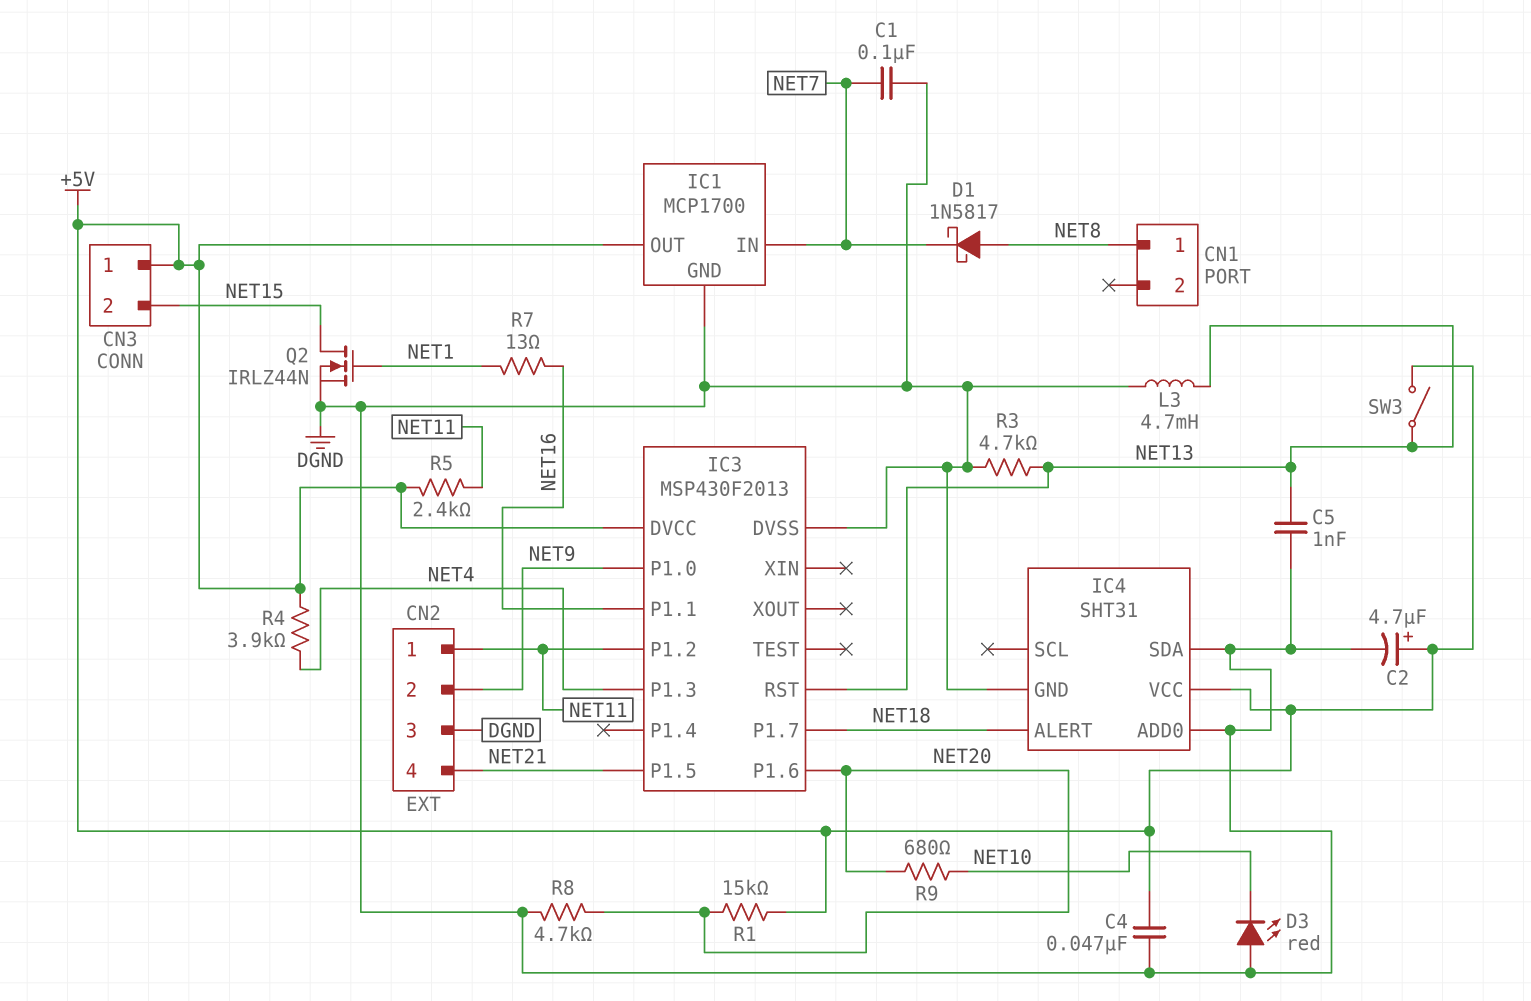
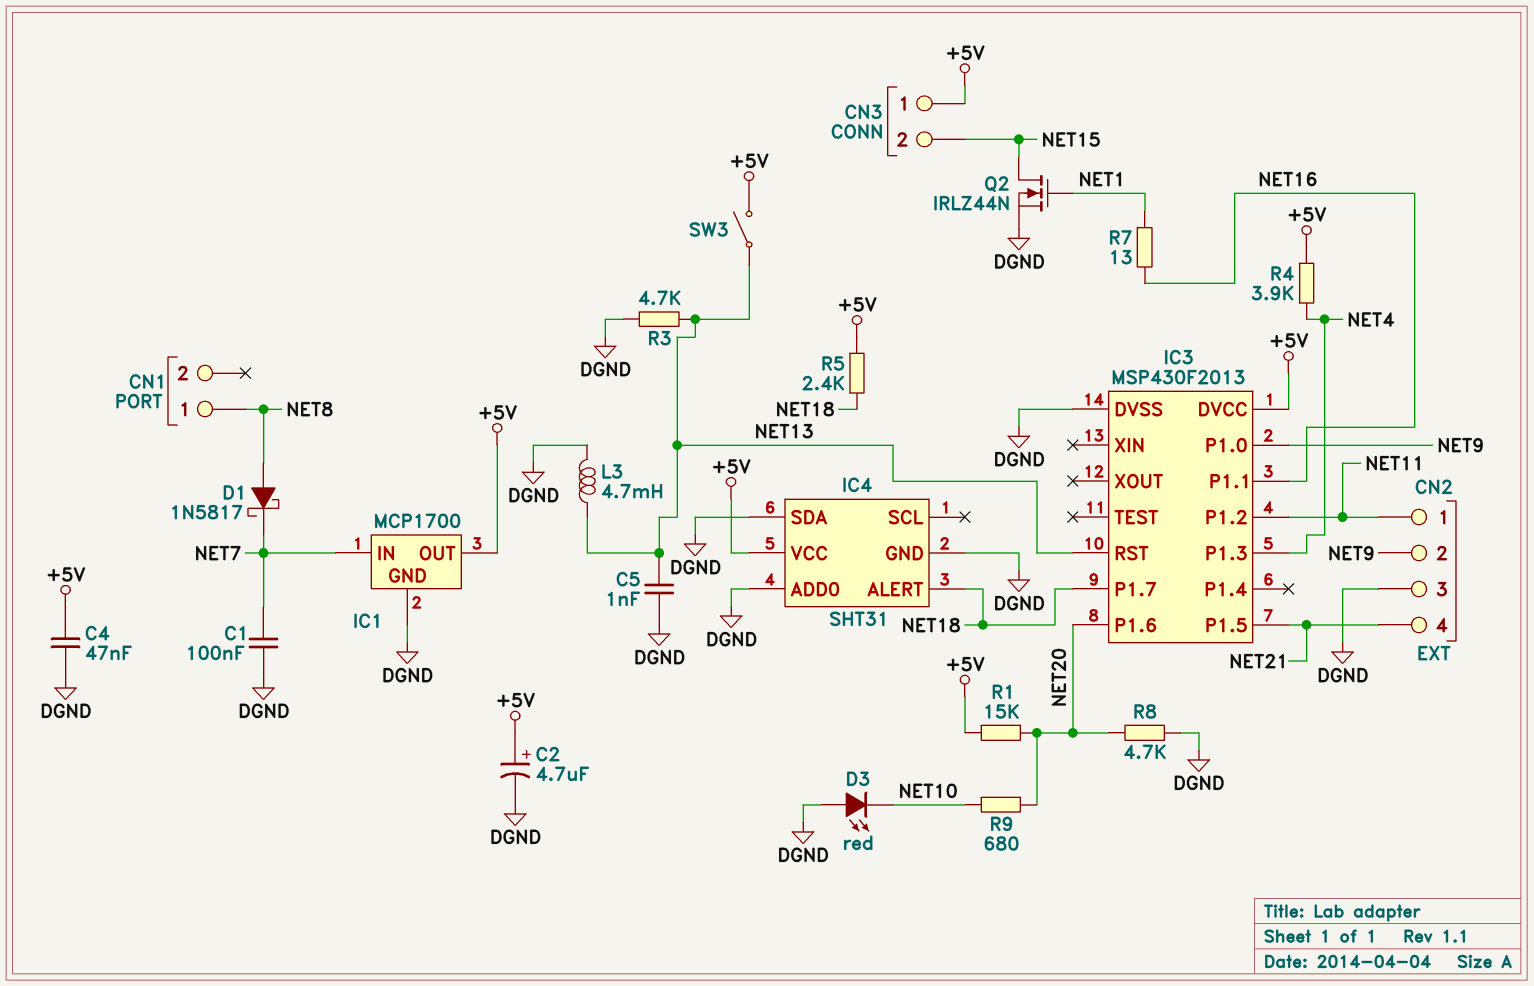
R5: 2.4k (+5V, NET11) -> 2.4k (+5V, NET18)

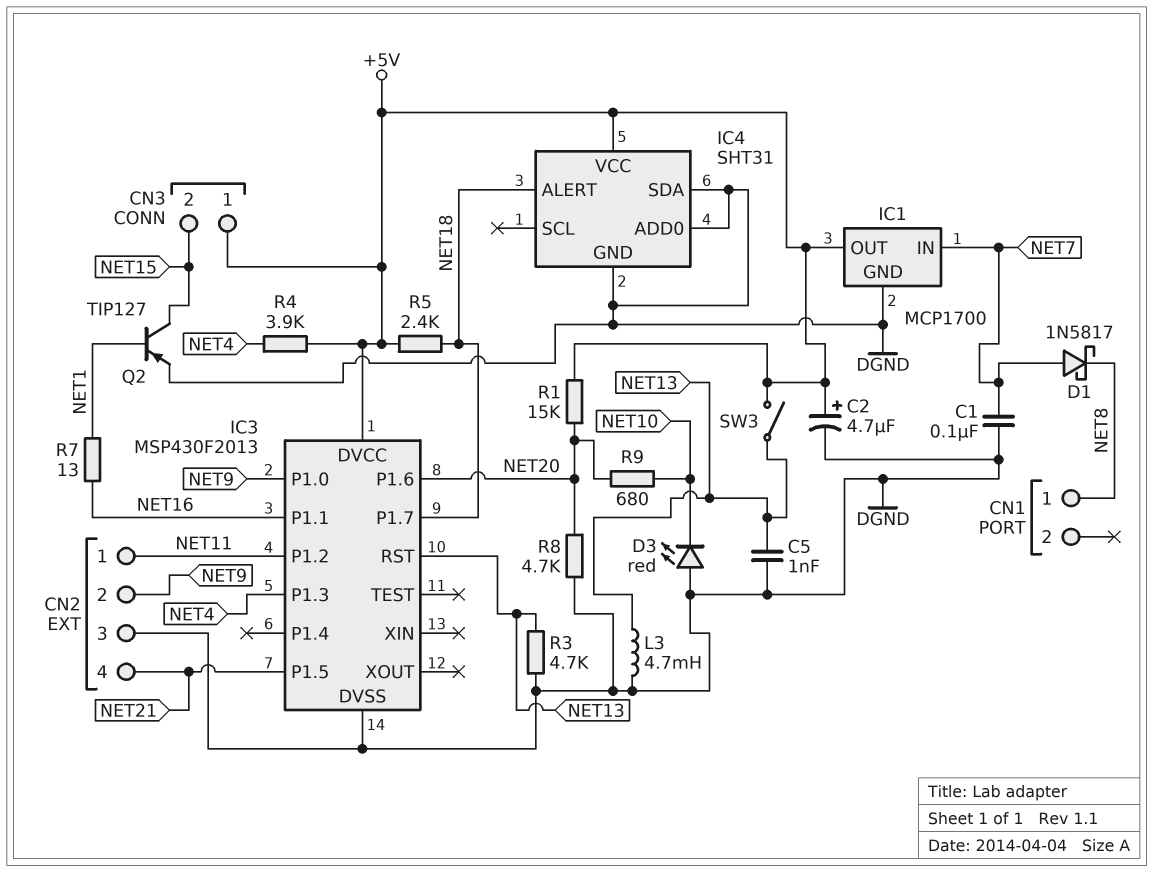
C4: 47nF (+5V, DGND) -> none
D1: schottky 1N5817 (A NET8, K NET7) -> schottky 1N5817 (A NET7, K NET8)
Q2: NMOS IRLZ44N (G NET1, D NET15, S DGND) -> PNP TIP127 (B NET1, C NET15, E DGND)

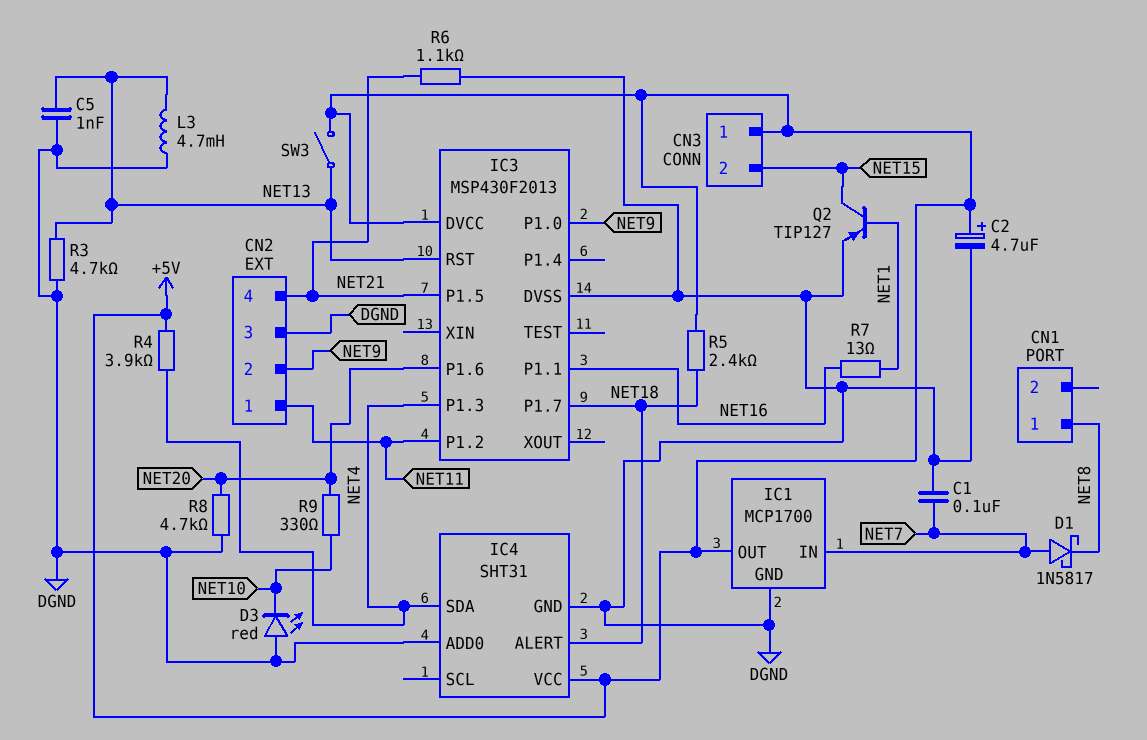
IC4 pin SDA: DGND -> NET4
R1: 15k (+5V, NET20) -> none
R6: none -> 1.1k (DGND, NET21)
R9: 680 (NET10, NET20) -> 330 (NET10, NET20)

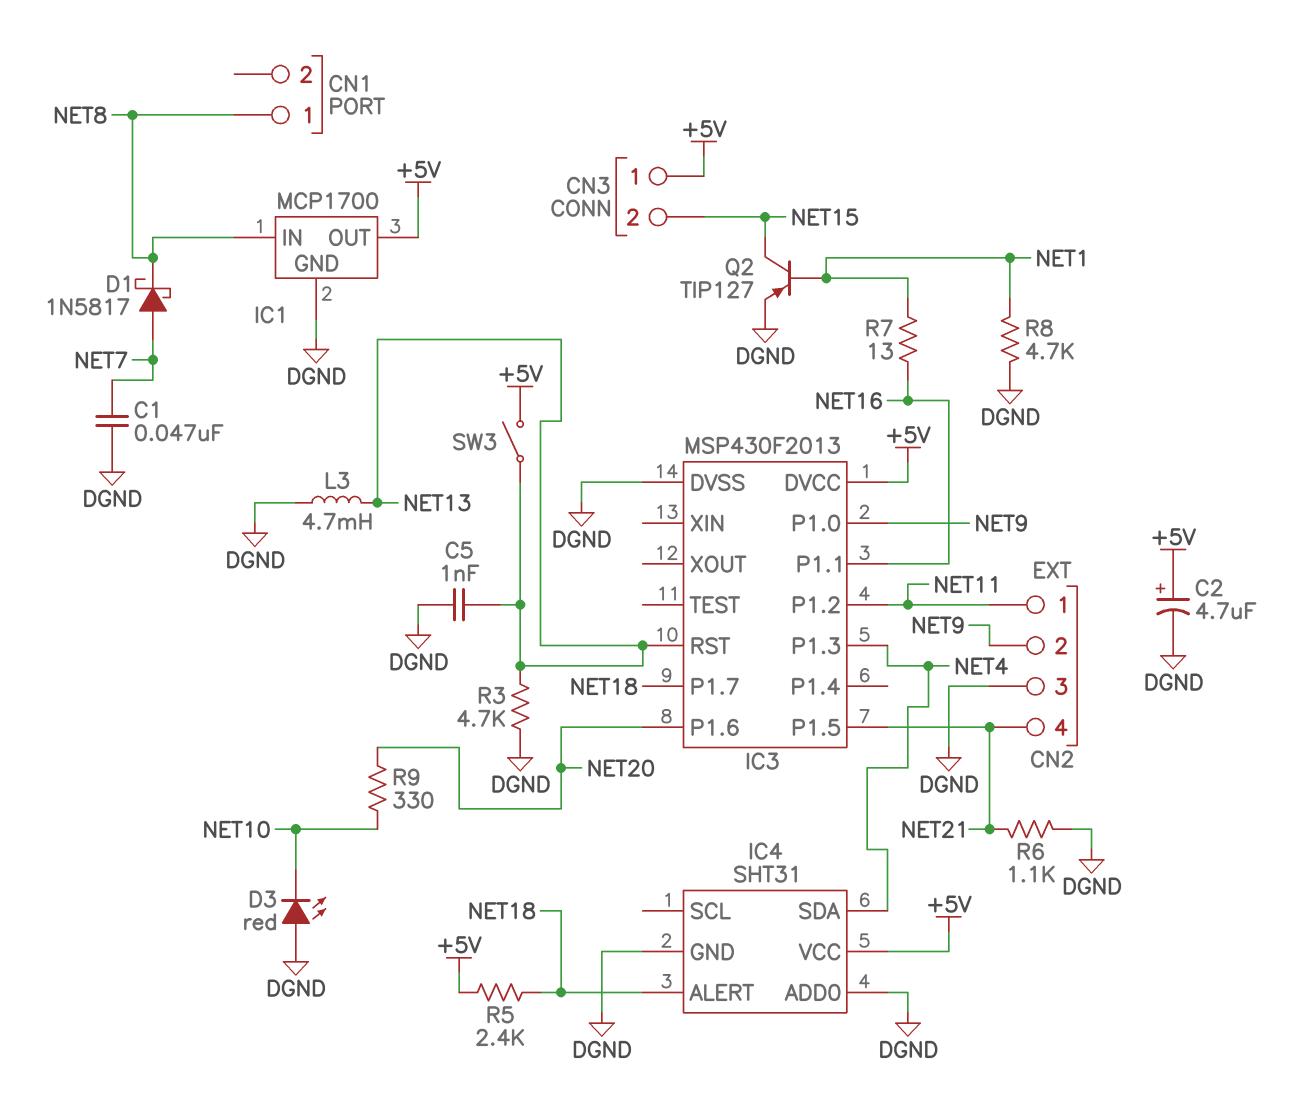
C1: 100nF (DGND, NET7) -> 47nF (DGND, NET7)
IC1 pin IN: NET7 -> NET8
R4: 3.9k (+5V, NET4) -> none
R8: 4.7k (DGND, NET20) -> 4.7k (DGND, NET1)

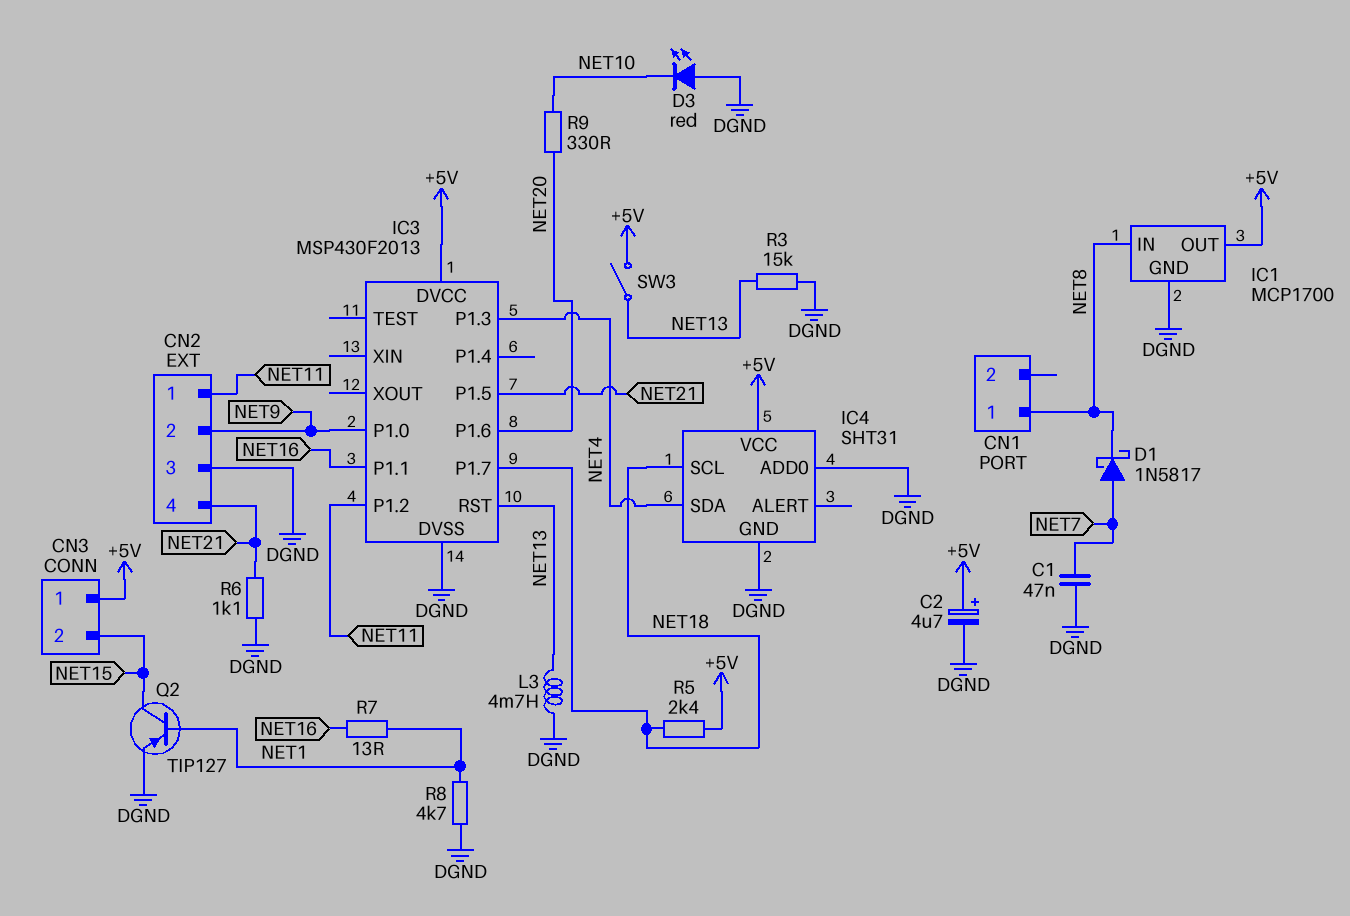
C5: 1nF (DGND, NET13) -> none
IC4 pin ALERT: NET18 -> none
IC4 pin SCL: none -> NET18
R3: 4.7k (DGND, NET13) -> 15k (DGND, NET13)

